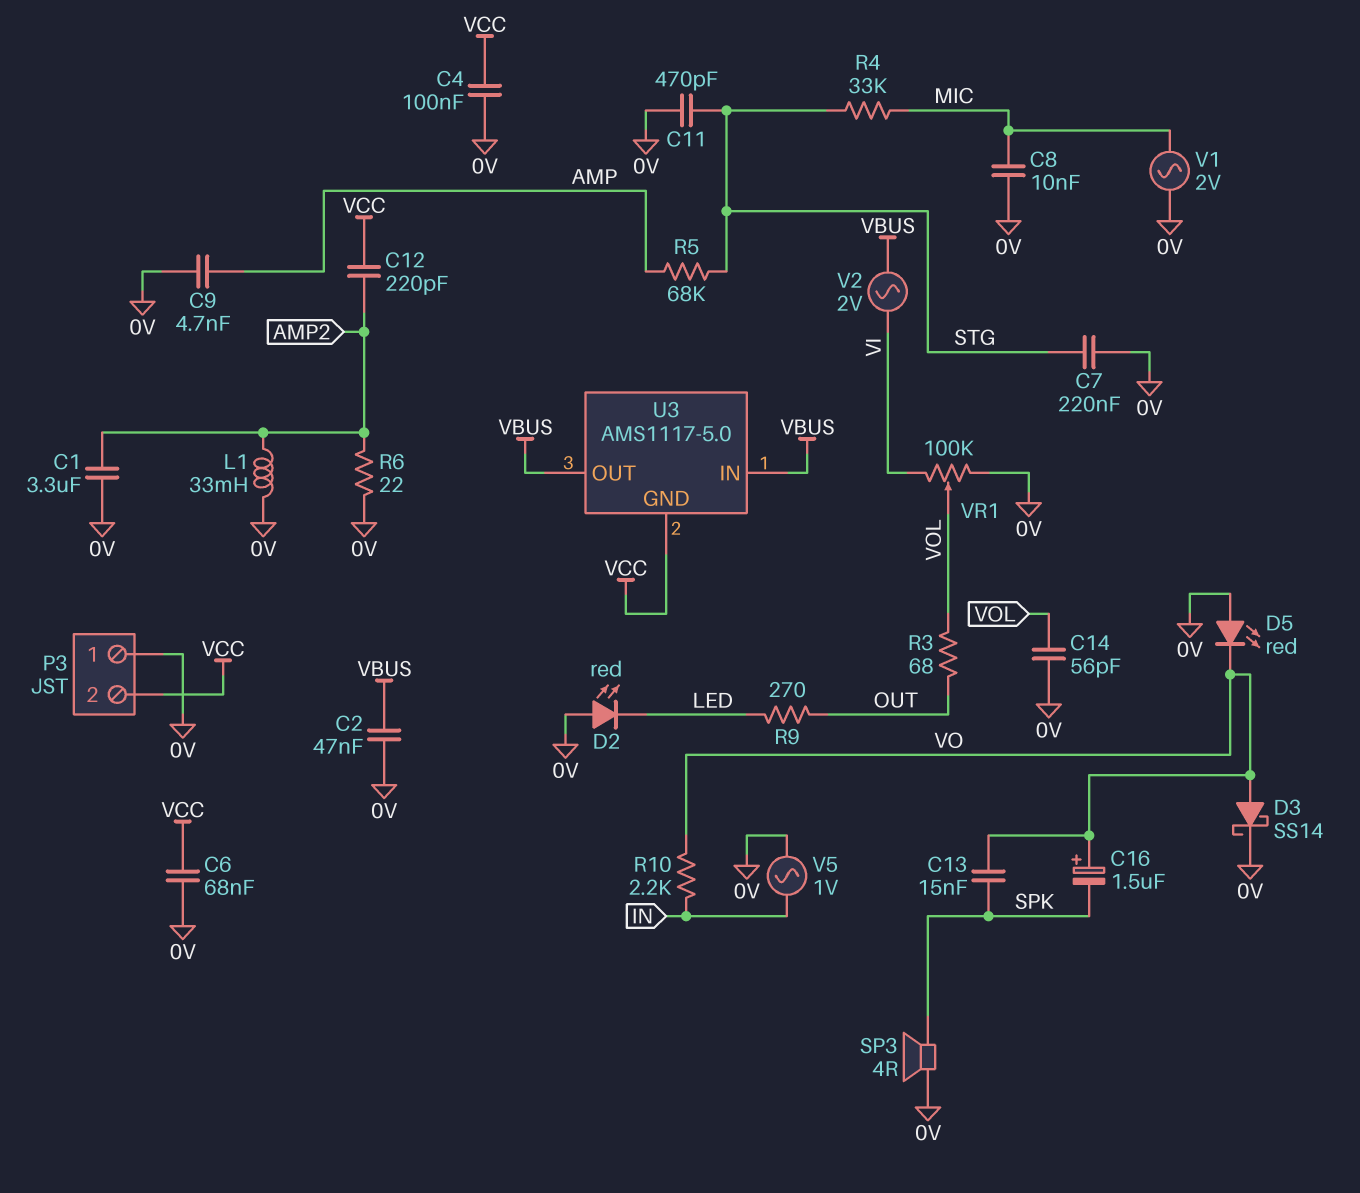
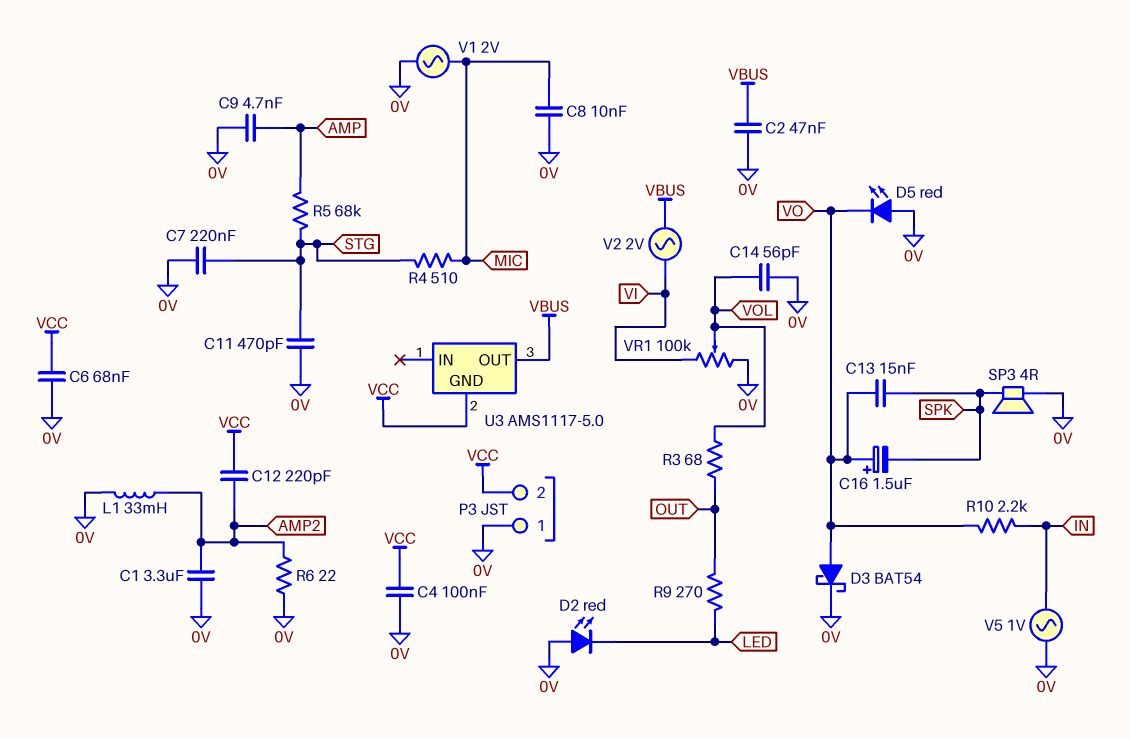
D3: schottky SS14 (A VO, K 0V) -> schottky BAT54 (A VO, K 0V)
R4: 33k (MIC, STG) -> 510 (MIC, STG)
U3 pin IN: VBUS -> none

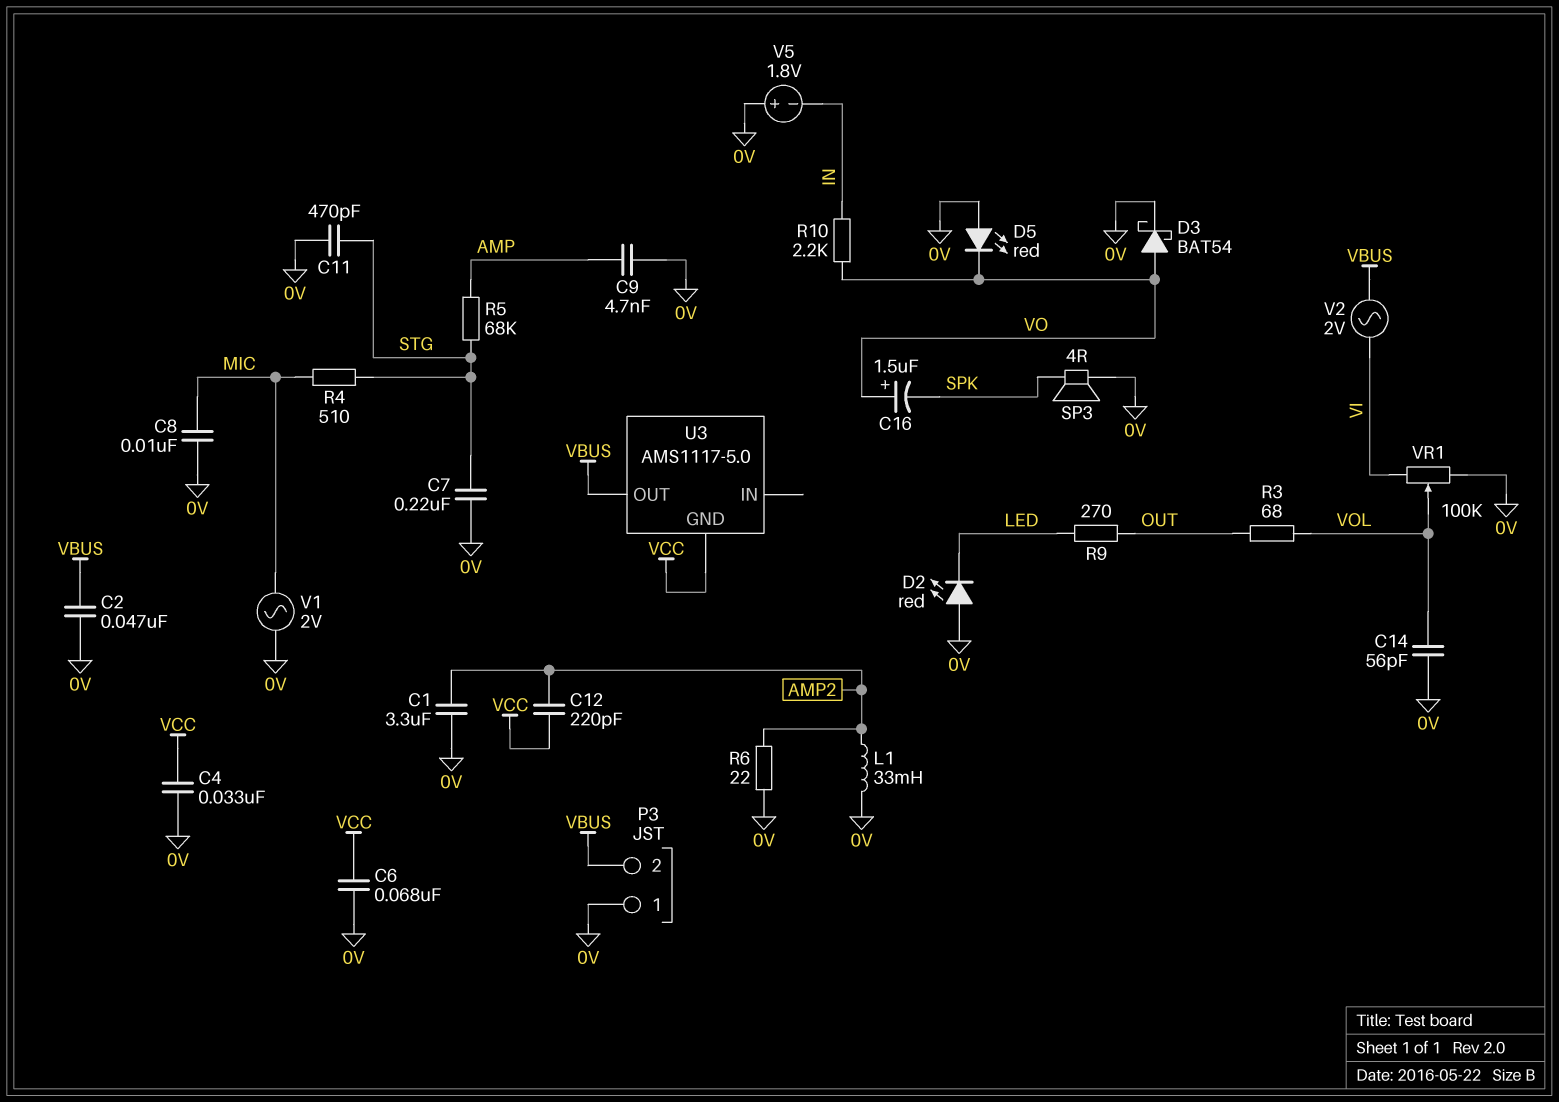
C4: 100nF (0V, VCC) -> 33nF (0V, VCC)
C13: 15nF (SPK, VO) -> none
P3 pin 2: VCC -> VBUS
V5: AC 1V (0V, IN) -> 1.8V (plus 0V, minus IN)

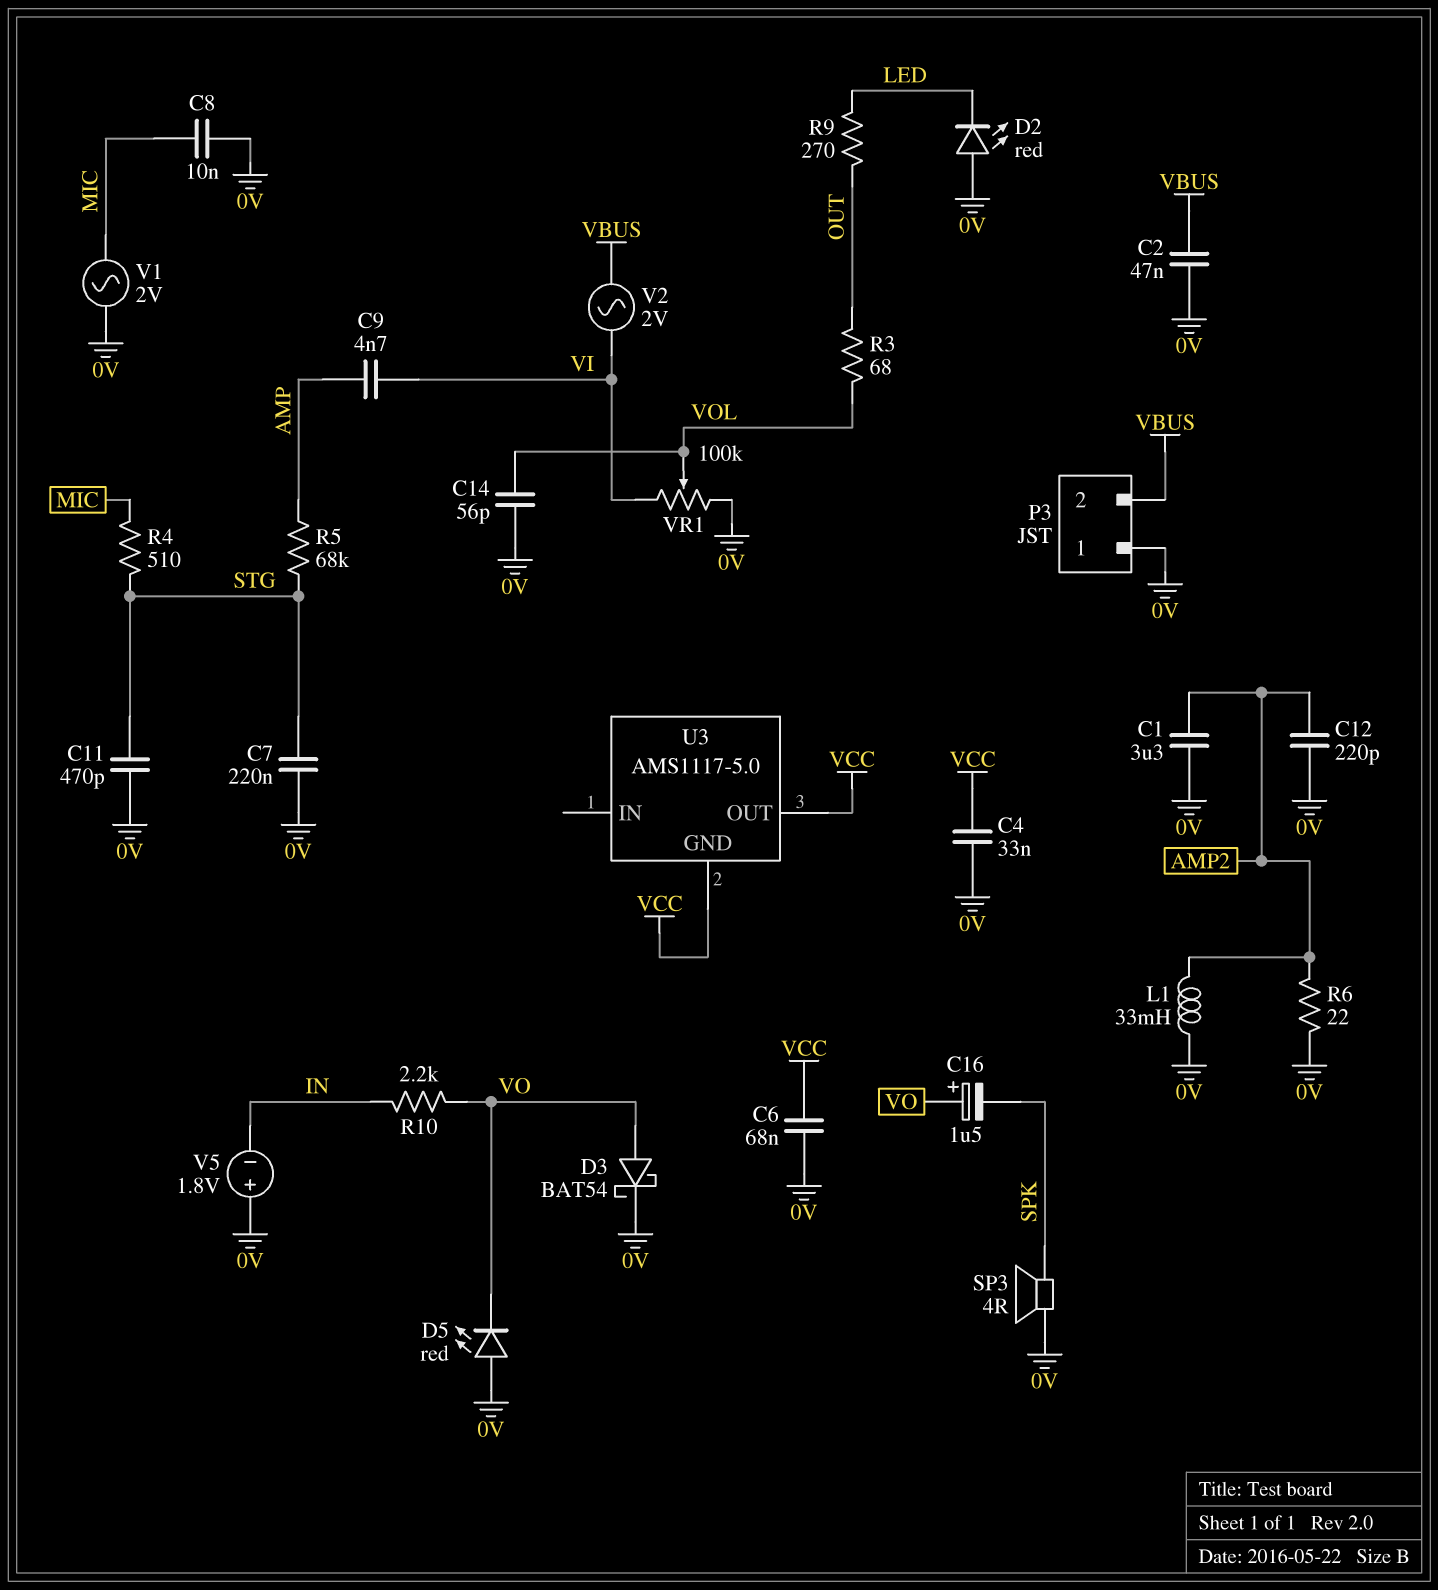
C9: 4.7nF (0V, AMP) -> 4.7nF (AMP, VI)
C12: 220pF (AMP2, VCC) -> 220pF (0V, AMP2)
U3 pin OUT: VBUS -> VCC

